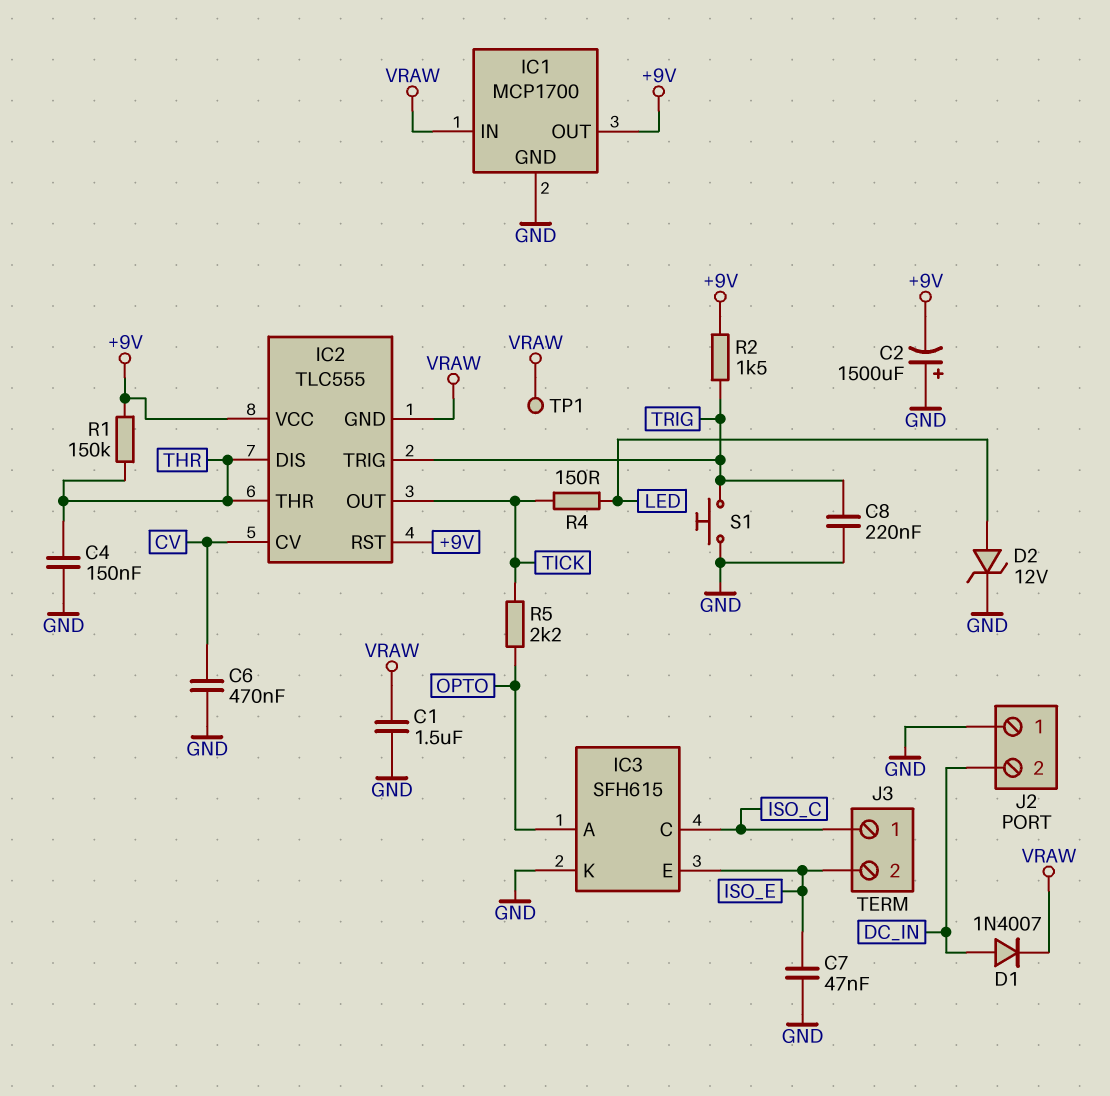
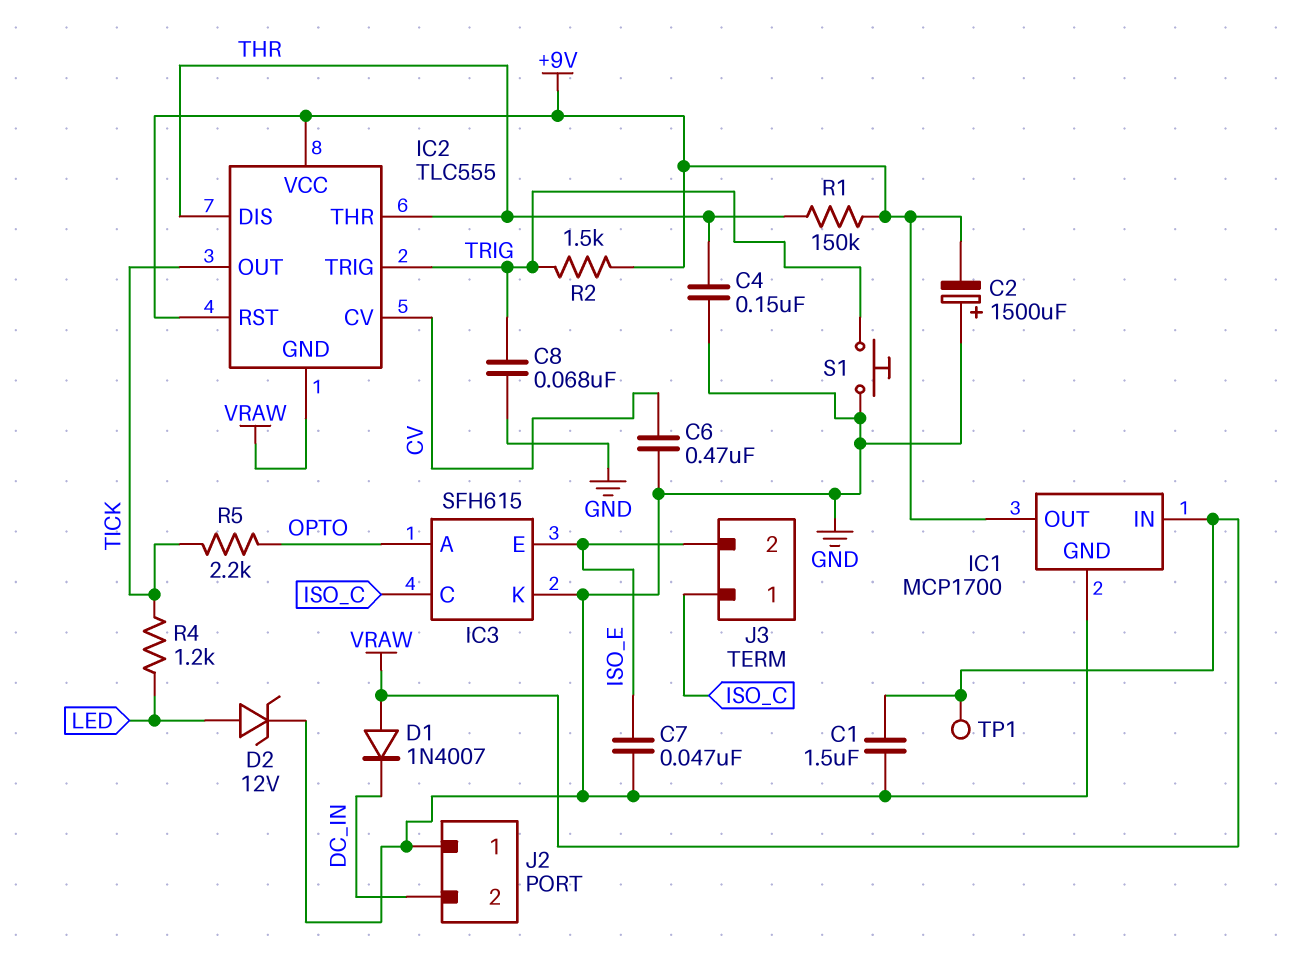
C8: 220nF (GND, TRIG) -> 68nF (GND, TRIG)
D1: diode 1N4007 (A DC_IN, K VRAW) -> diode 1N4007 (A VRAW, K DC_IN)
R4: 150 (LED, TICK) -> 1.2k (LED, TICK)

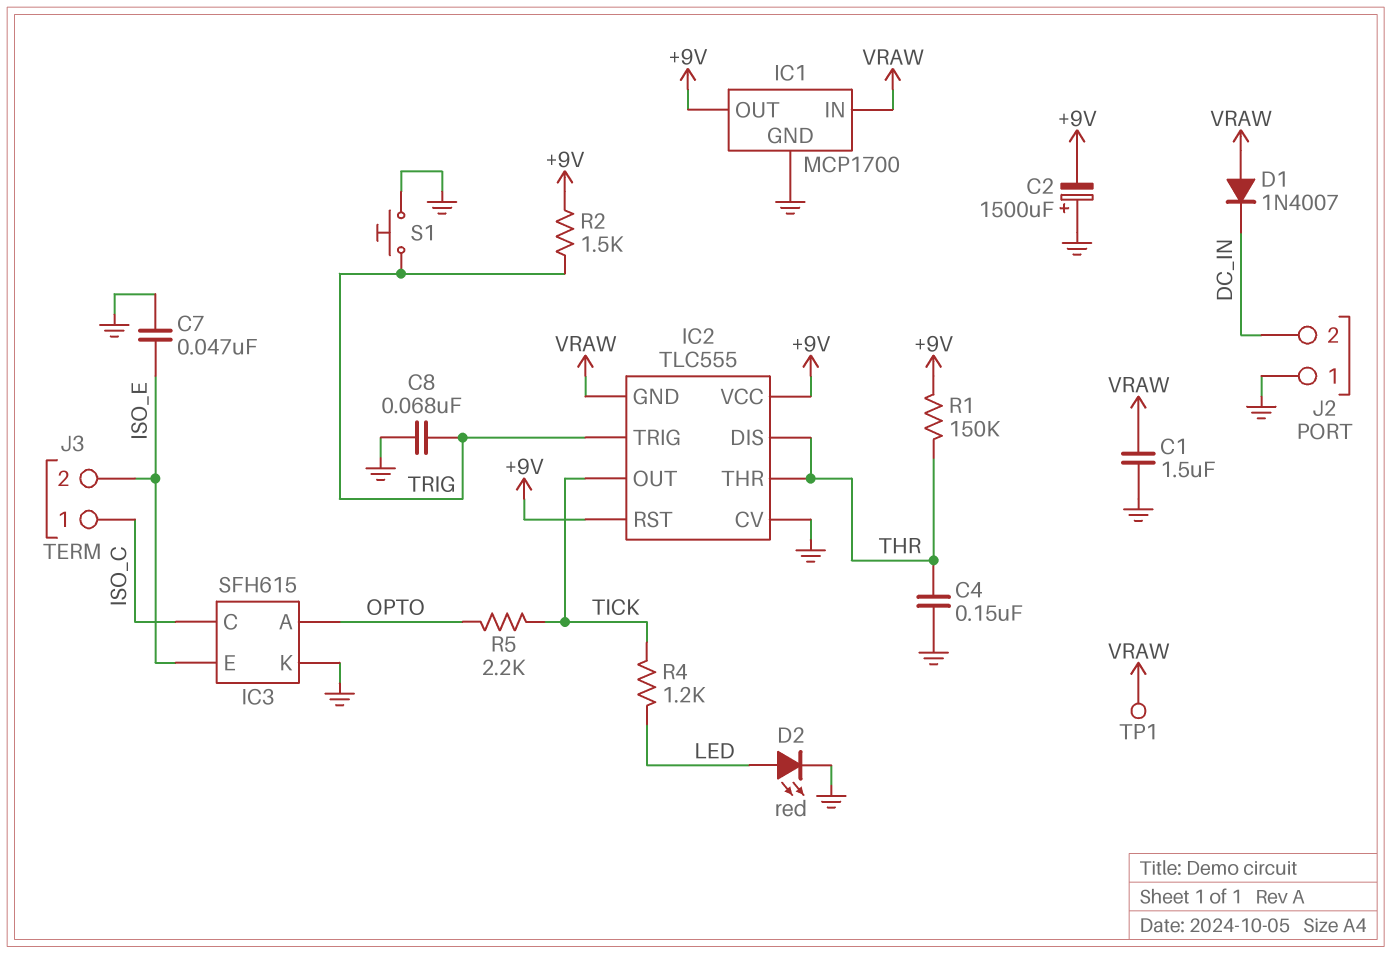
C6: 470nF (CV, GND) -> none
D2: zener 12V (A LED, K GND) -> LED red (A LED, K GND)
IC2 pin CV: CV -> GND

